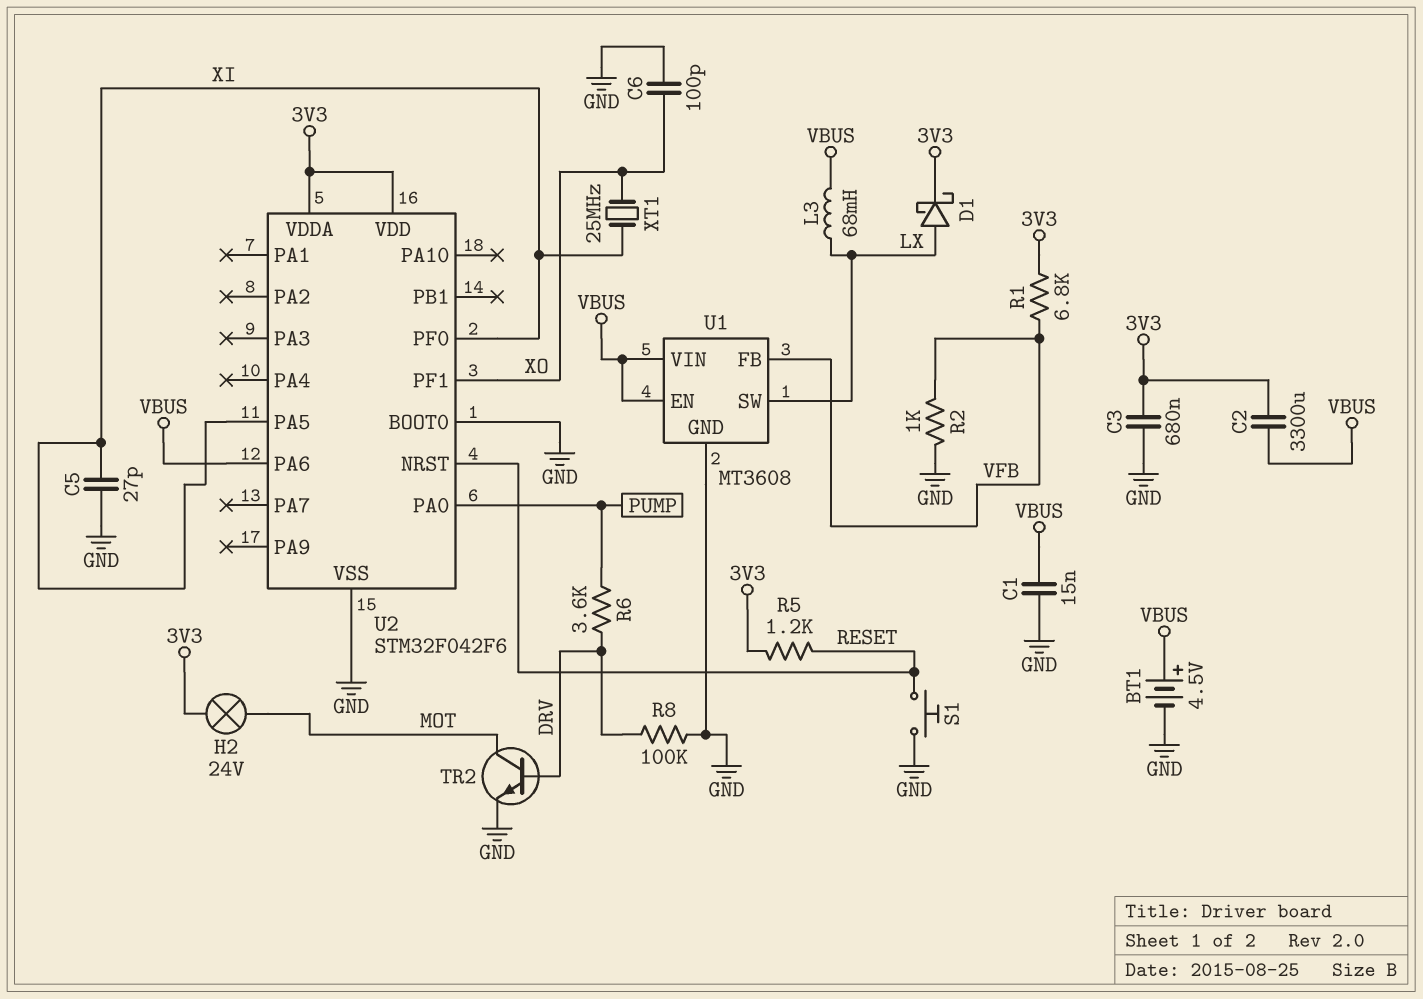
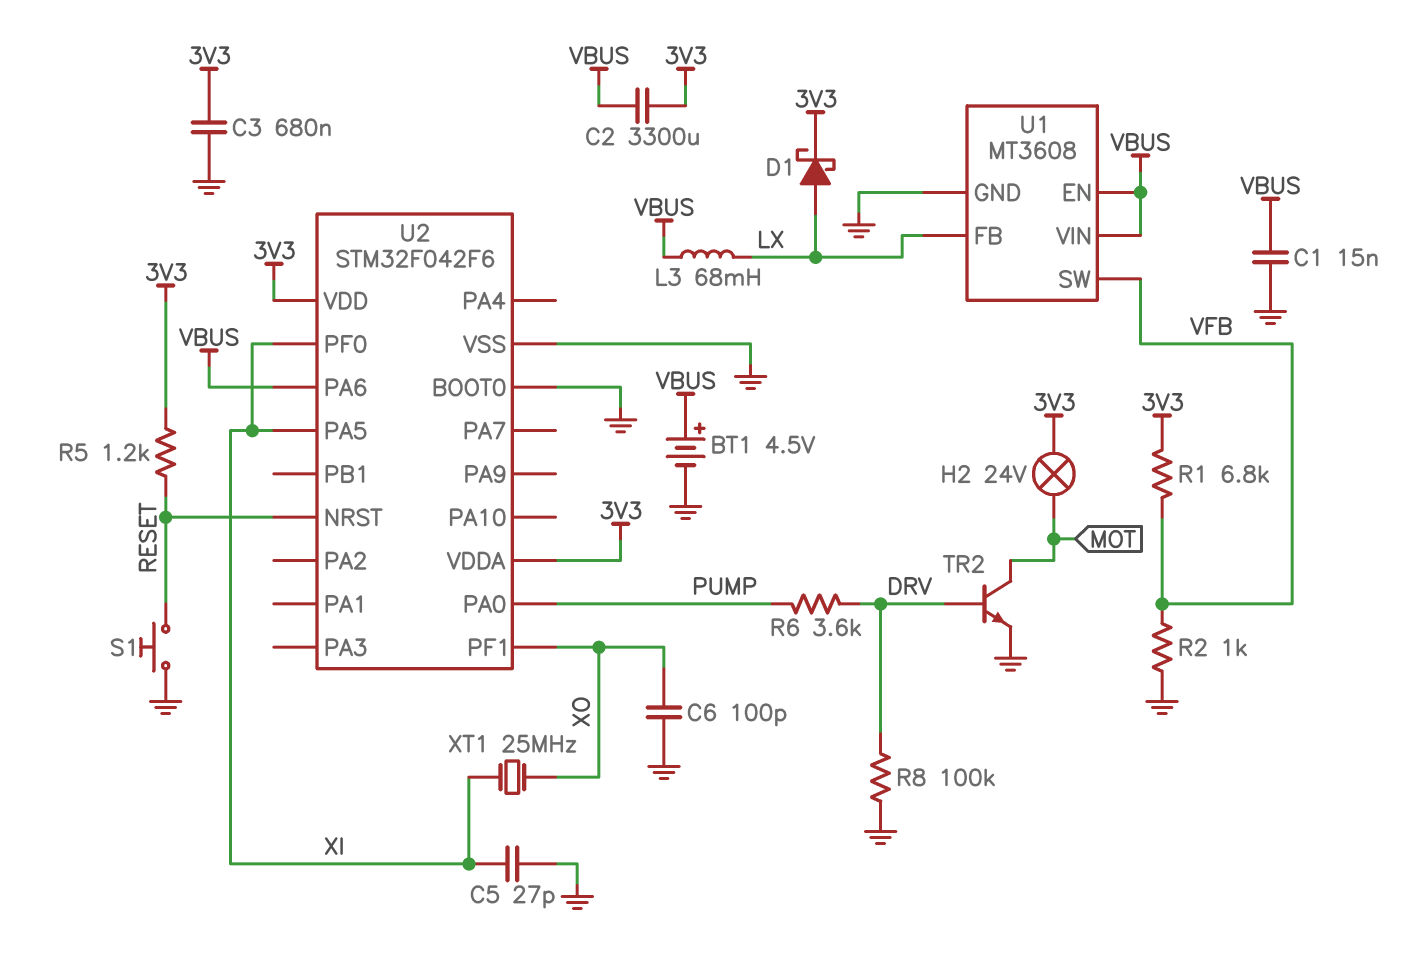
U1 pin FB: VFB -> LX
U1 pin SW: LX -> VFB

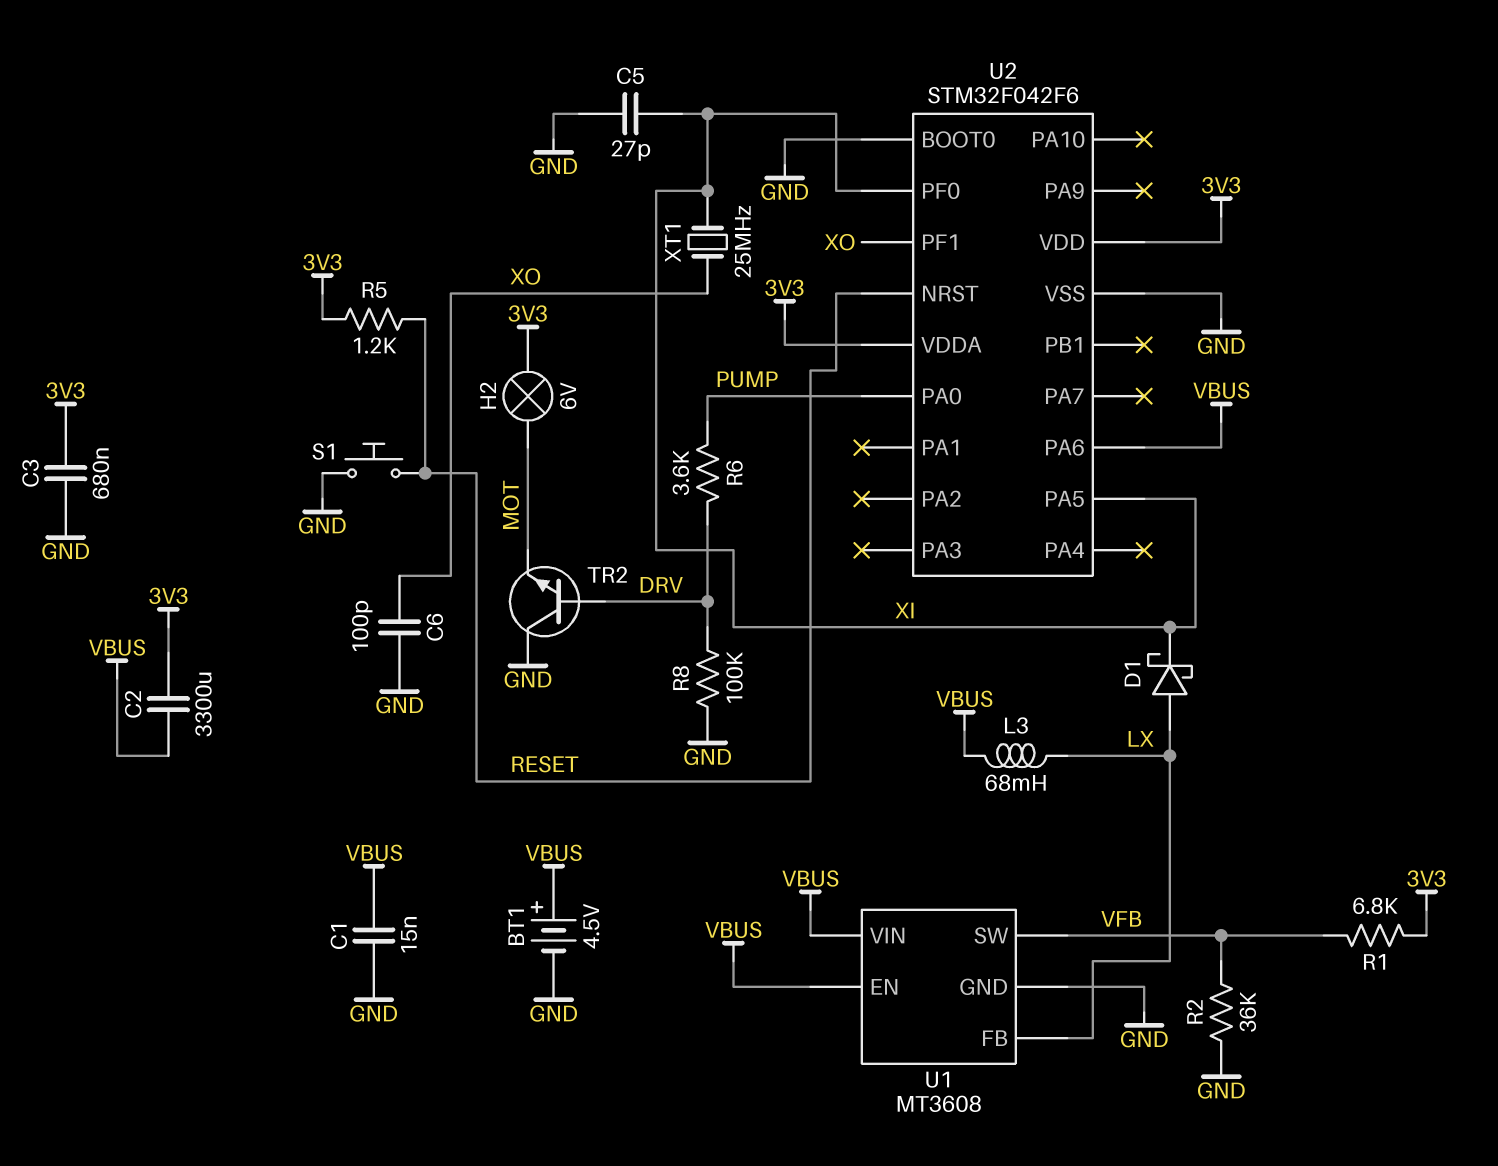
D1: schottky (A LX, K 3V3) -> schottky (A LX, K XI)
H2: lamp 24V (3V3, MOT) -> lamp 6V (3V3, MOT)
R2: 1k (GND, VFB) -> 36k (GND, VFB)
TR2: NPN (B DRV, C MOT, E GND) -> NPN (B DRV, C GND, E MOT)

